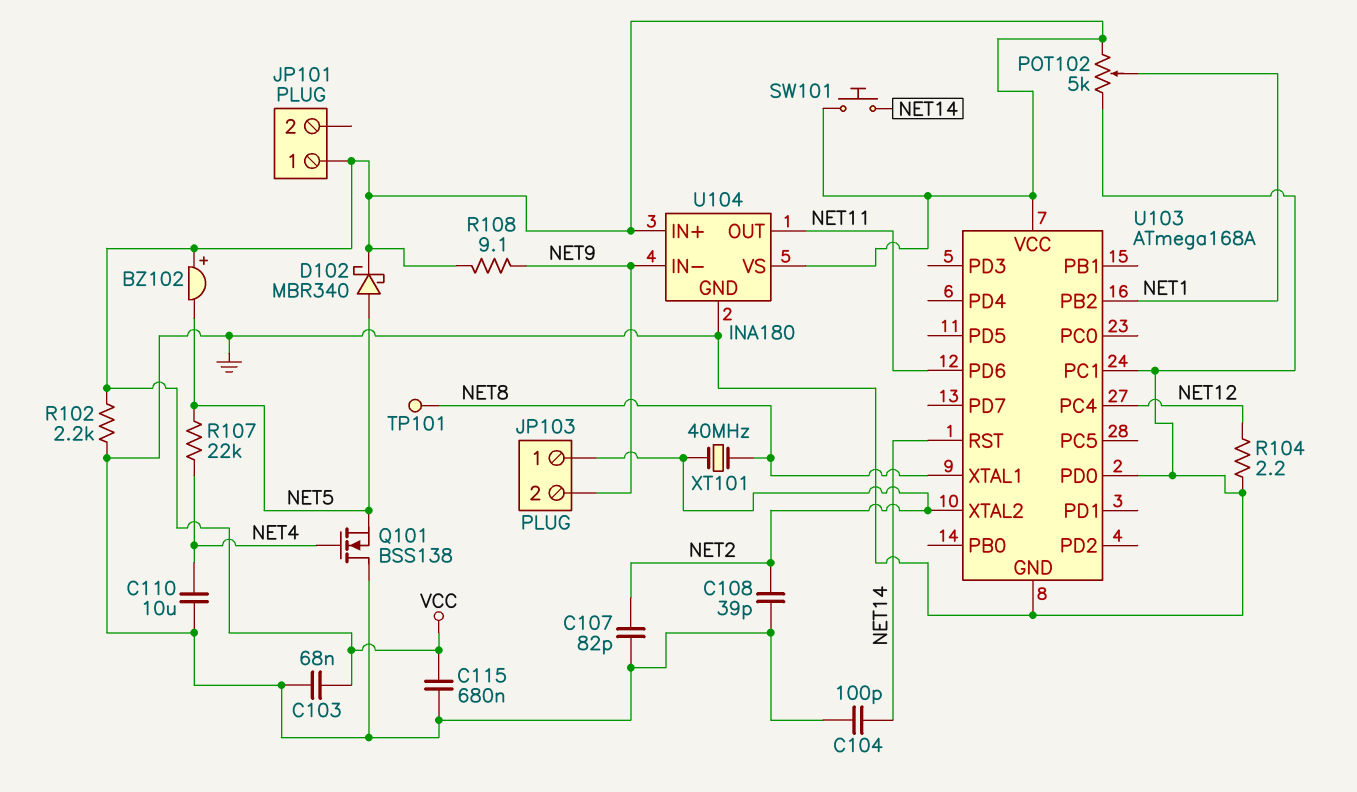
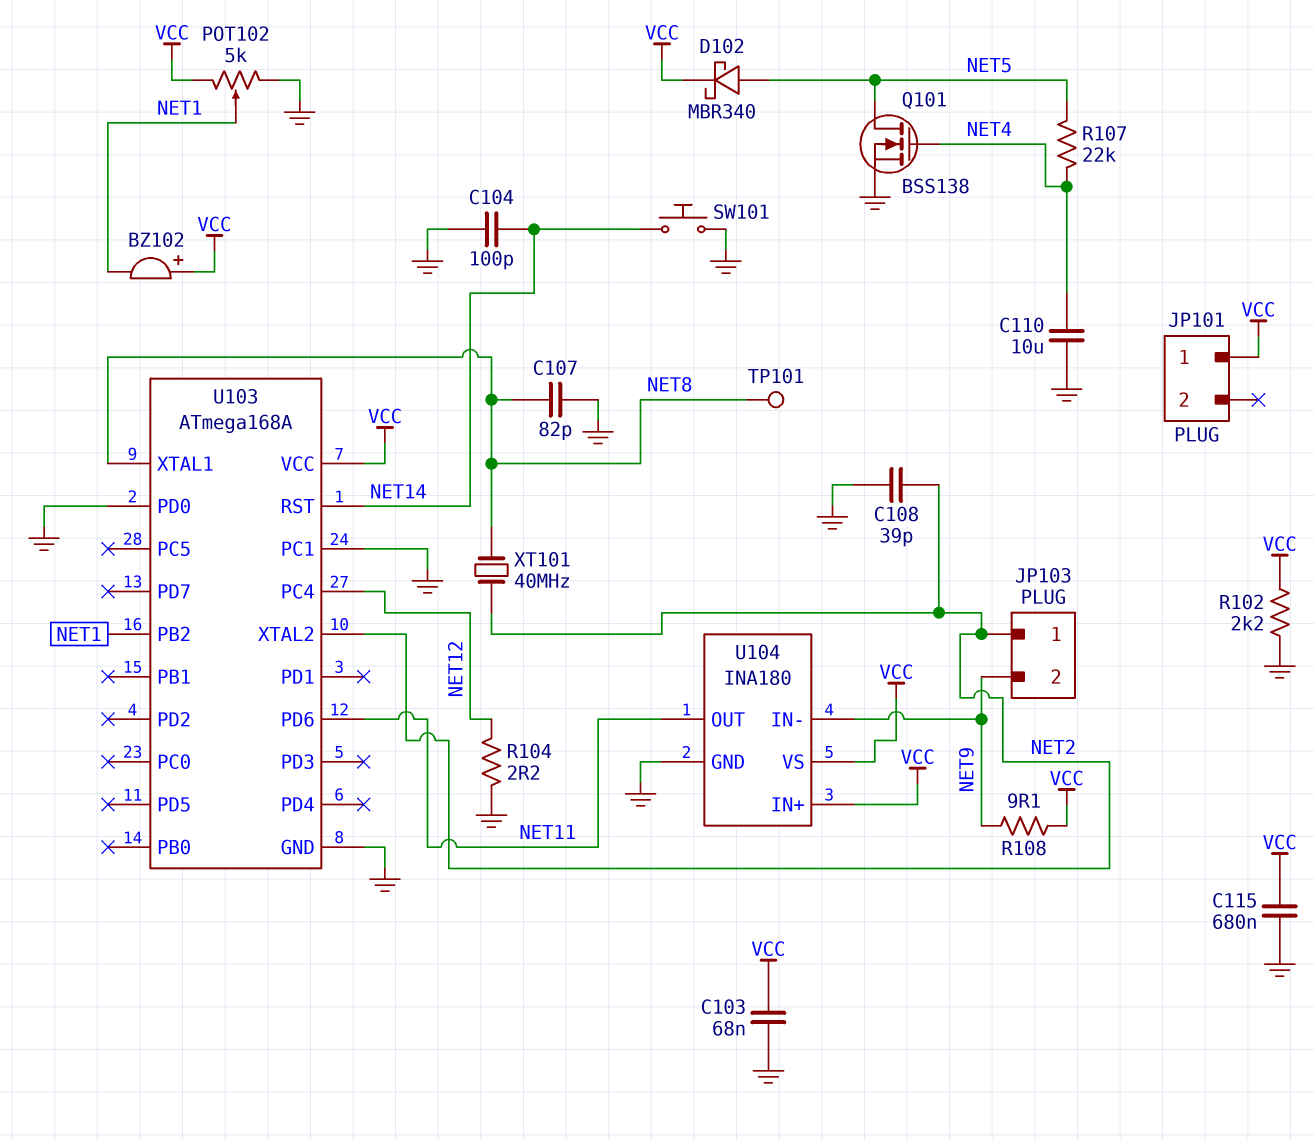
BZ102: buzzer (plus VCC, minus NET5) -> buzzer (plus VCC, minus NET1)
C107: 82pF (GND, NET2) -> 82pF (GND, NET8)
Q101: NMOS BSS138 (G NET4, D GND, S NET5) -> NMOS BSS138 (G NET4, D NET5, S GND)
SW101: button (NET14, VCC) -> button (GND, NET14)

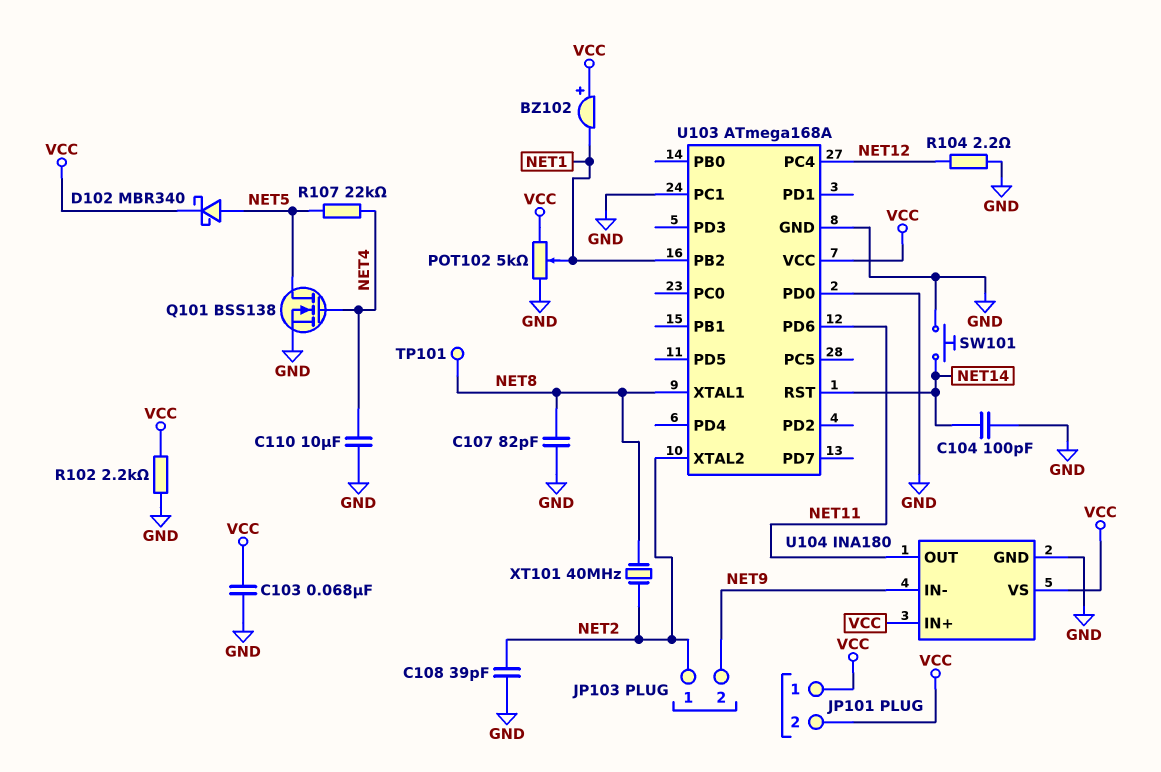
C115: 680nF (GND, VCC) -> none
JP101 pin 2: none -> VCC
R108: 9.1 (NET9, VCC) -> none

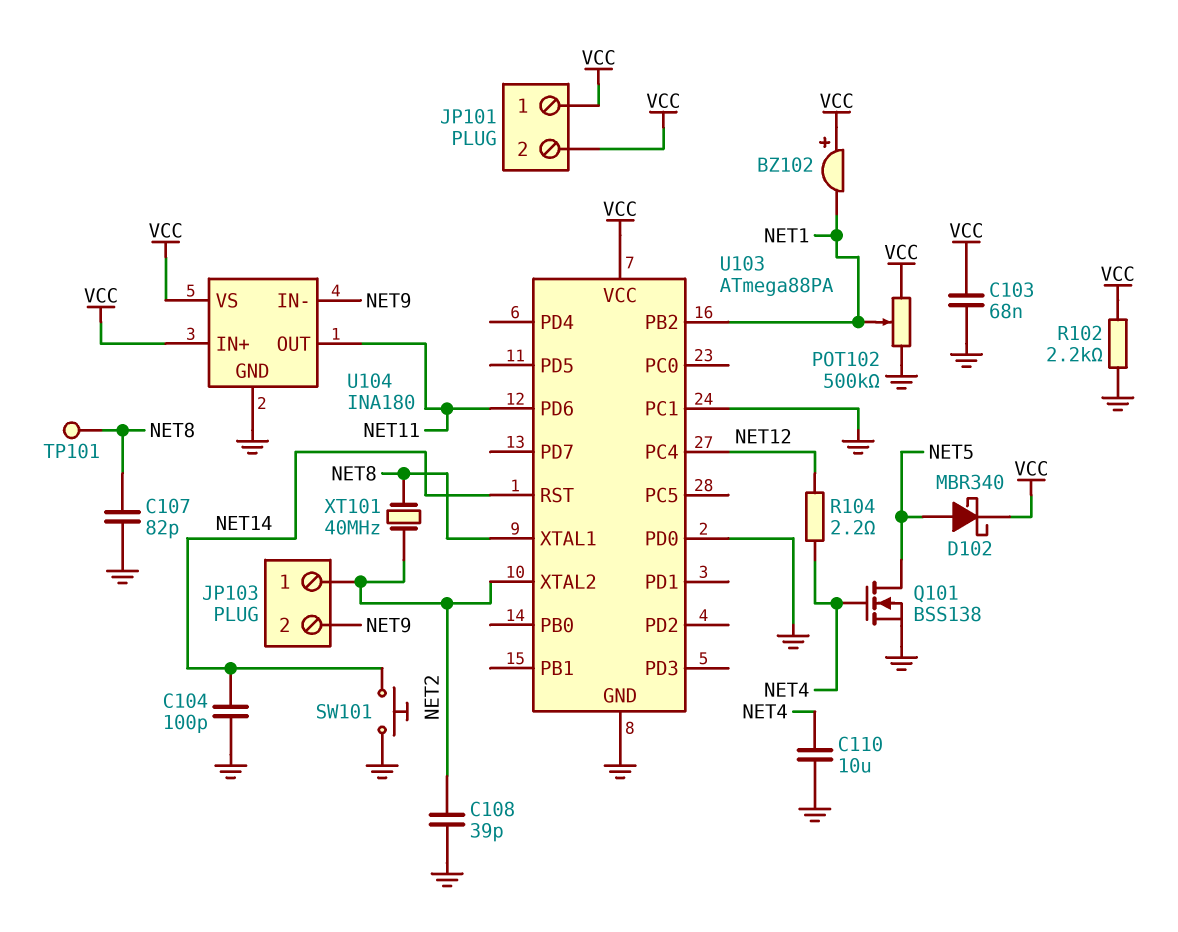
POT102: 5k (GND, VCC, wiper NET1) -> 500k (GND, VCC, wiper NET1)
R104: 2.2 (GND, NET12) -> 2.2 (NET4, NET12)
R107: 22k (NET4, NET5) -> none
U103: ATmega168A -> ATmega88PA

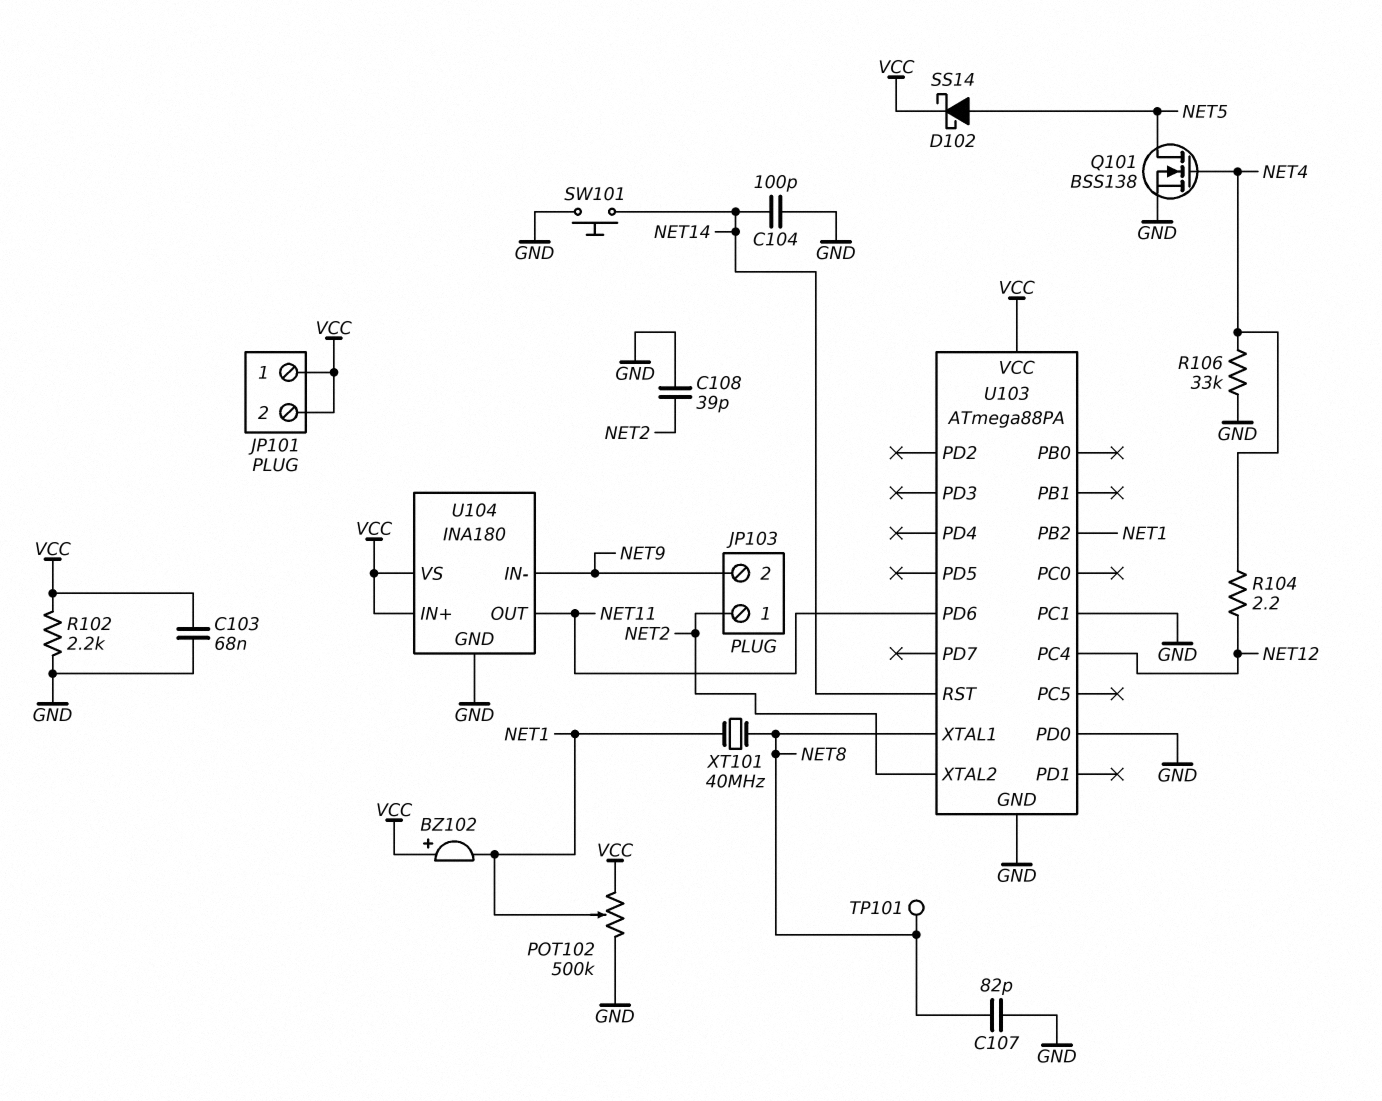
C110: 10uF (GND, NET4) -> none
D102: schottky MBR340 (A NET5, K VCC) -> schottky SS14 (A NET5, K VCC)
R106: none -> 33k (GND, NET4)
XT101: 40MHz (NET2, NET8) -> 40MHz (NET1, NET8)

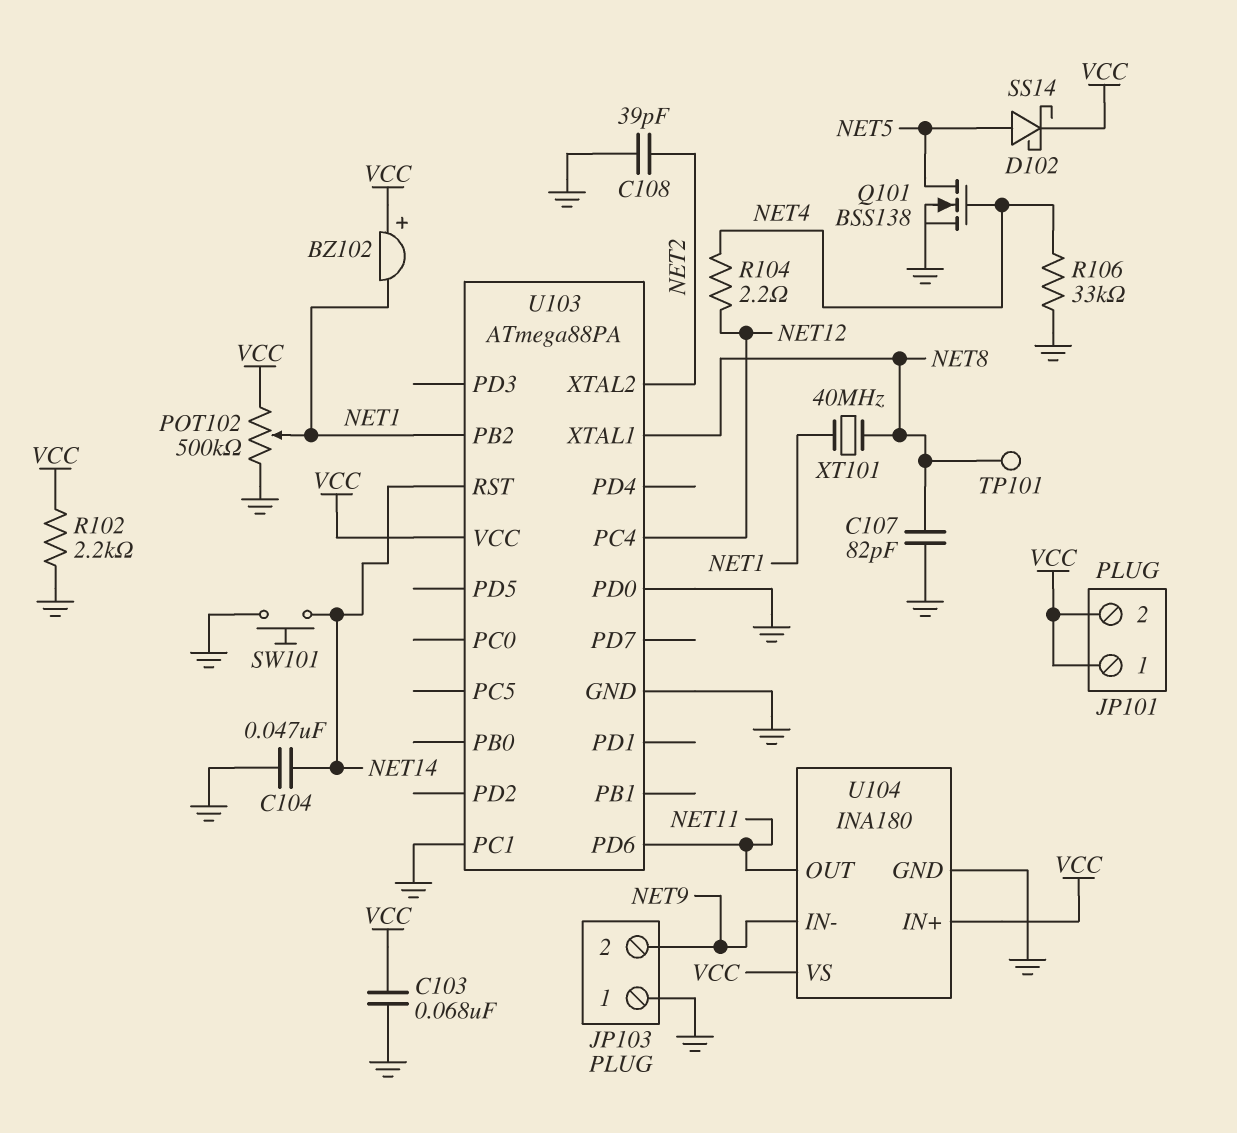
C104: 100pF (GND, NET14) -> 47nF (GND, NET14)
JP103 pin 1: NET2 -> GND

